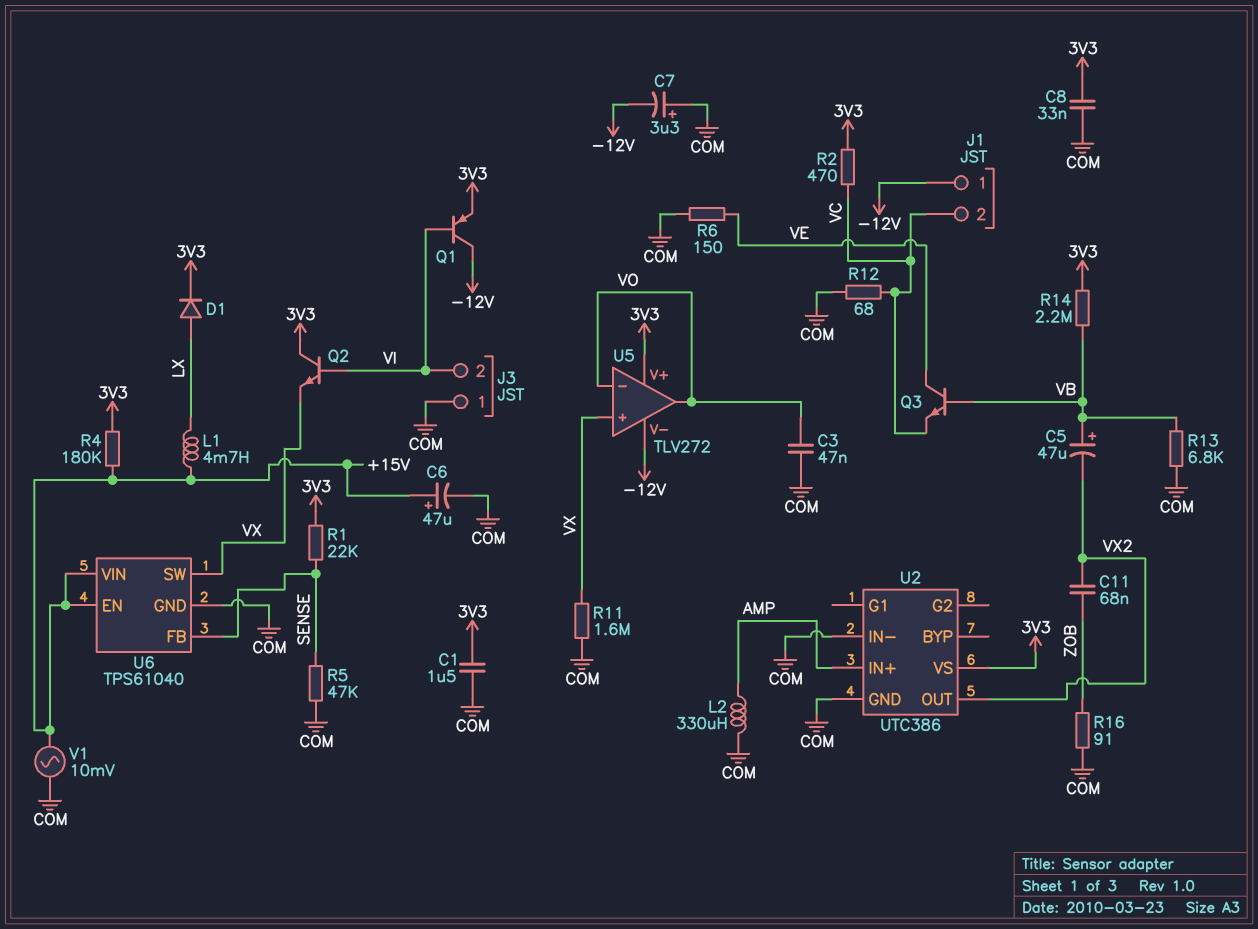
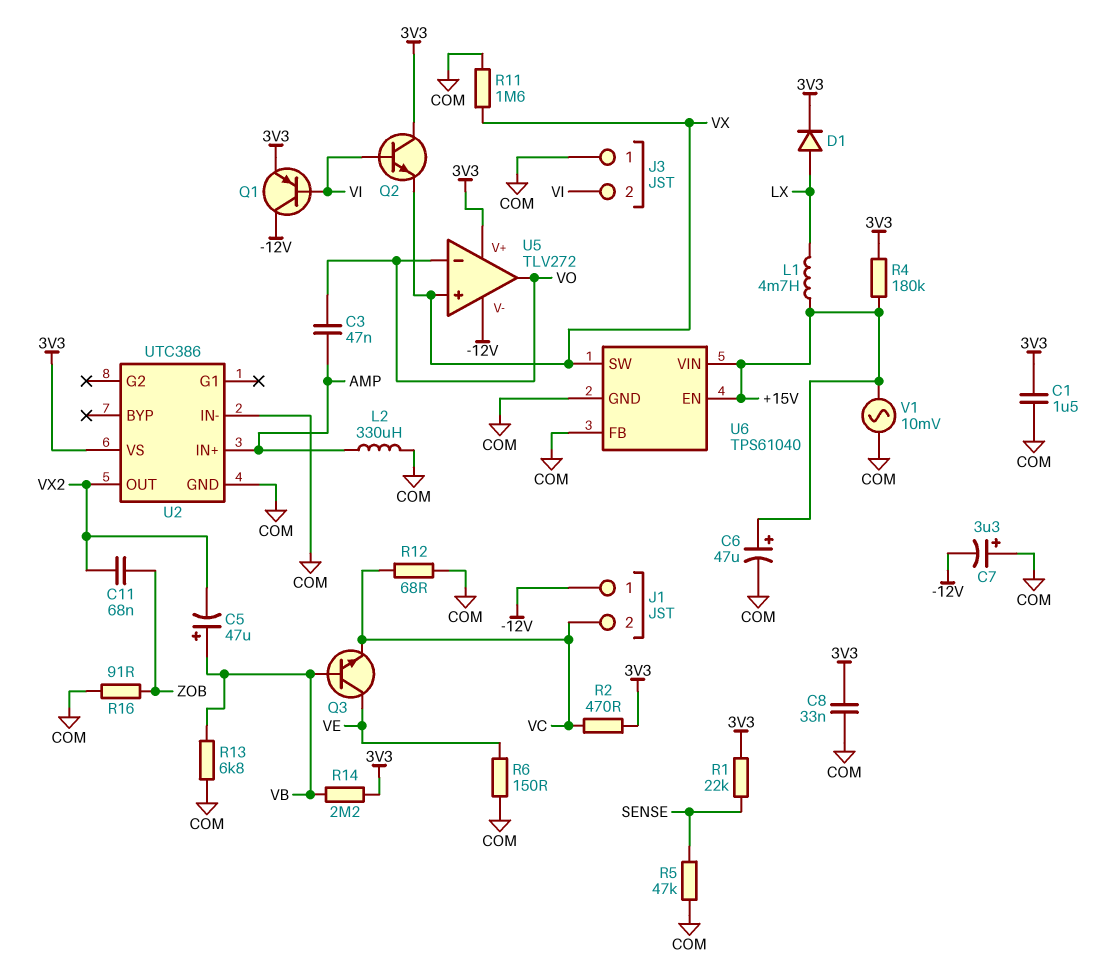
C3: 47nF (COM, VO) -> 47nF (AMP, VO)
U6 pin FB: SENSE -> COM

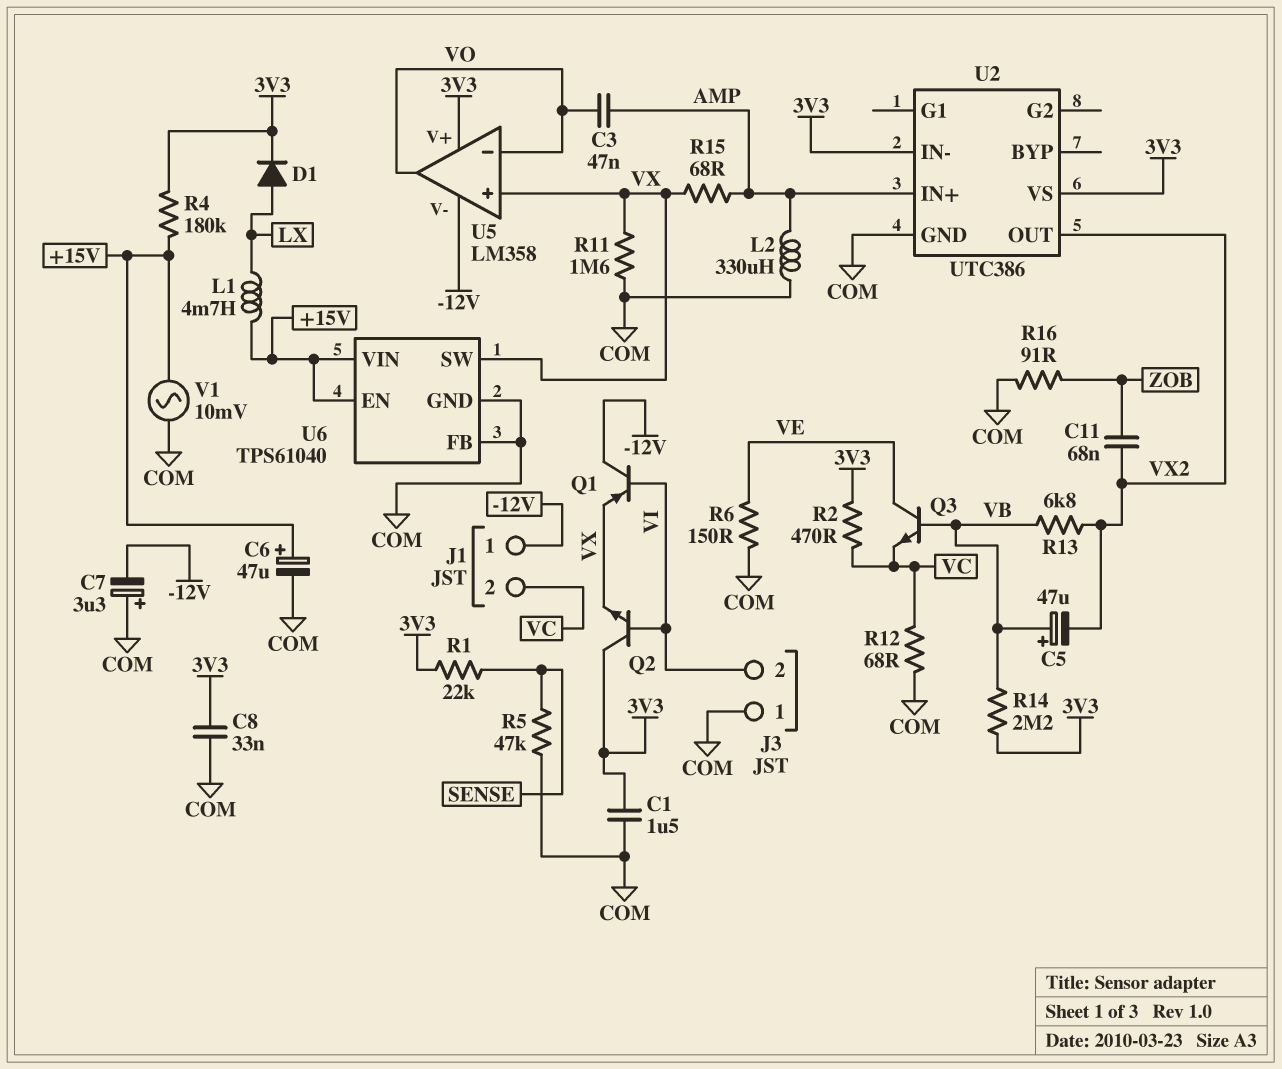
Q1: PNP (B VI, C -12V, E 3V3) -> PNP (B VI, C -12V, E VX)
R13: 6.8k (COM, VB) -> 6.8k (VB, VX2)
R15: none -> 68 (AMP, VX)
U2 pin IN-: COM -> 3V3
U5: TLV272 -> LM358

